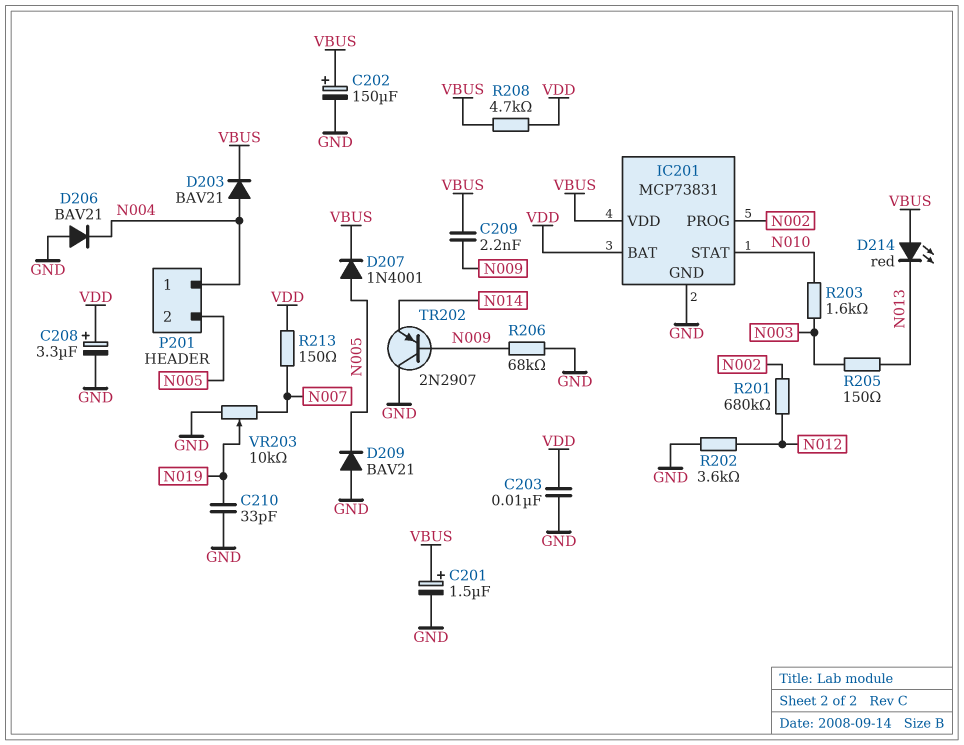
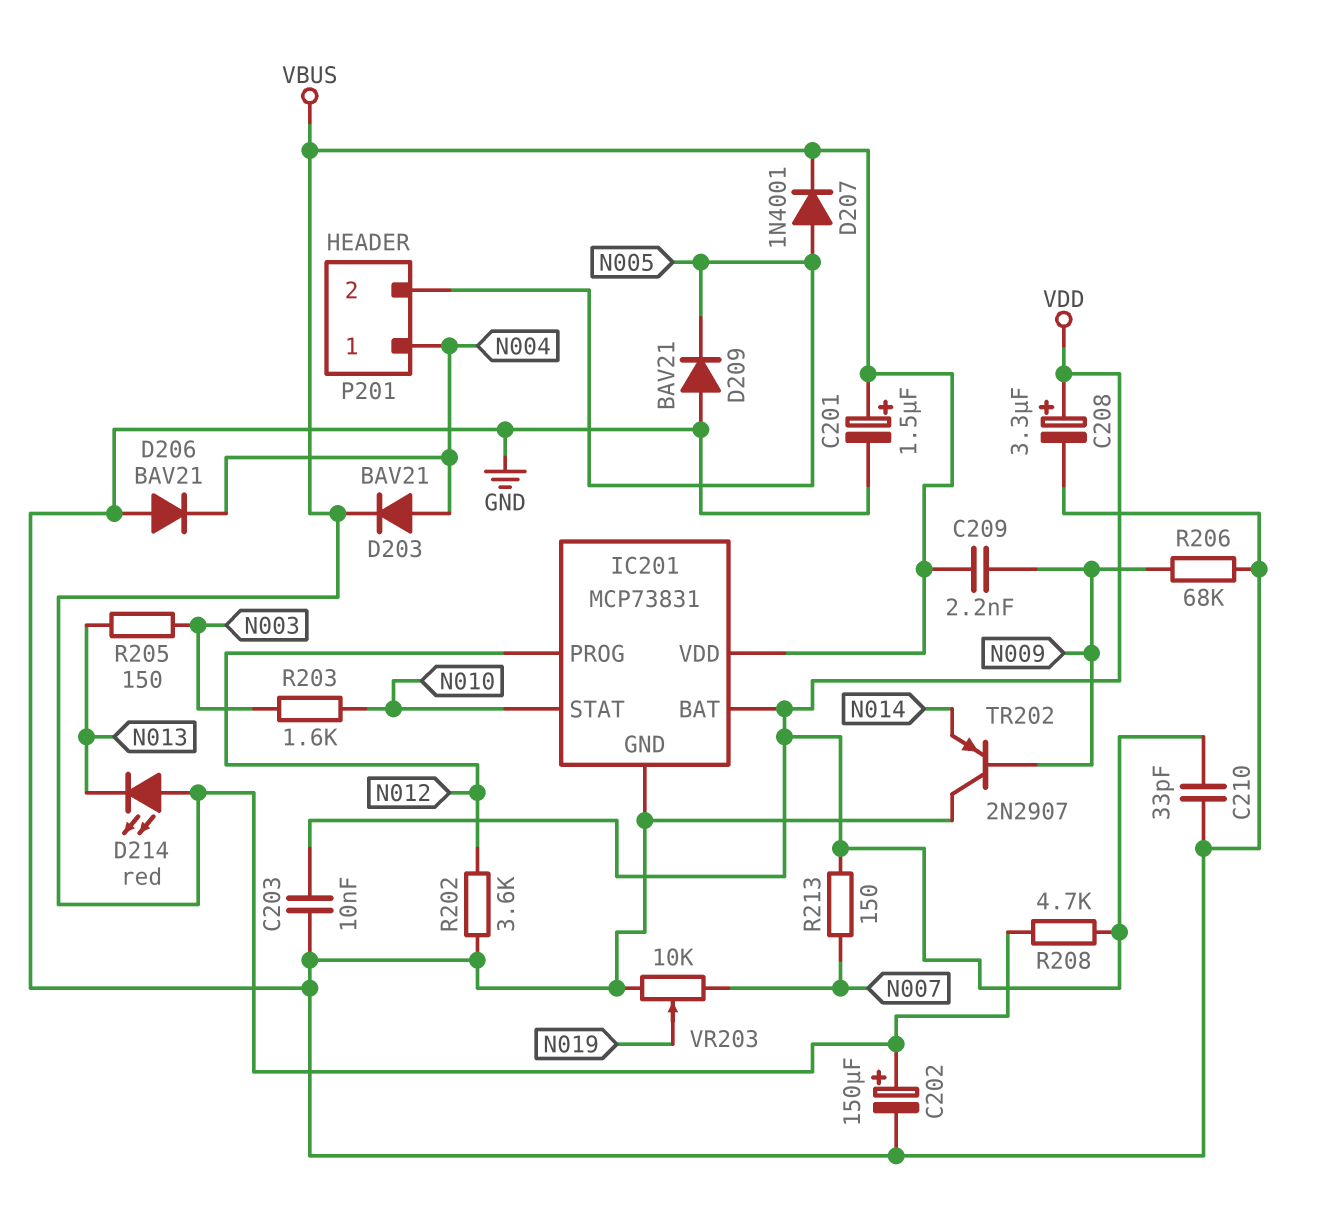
C210: 33pF (GND, N019) -> 33pF (GND, VDD)
IC201 pin PROG: N002 -> N012
R201: 680k (N002, N012) -> none

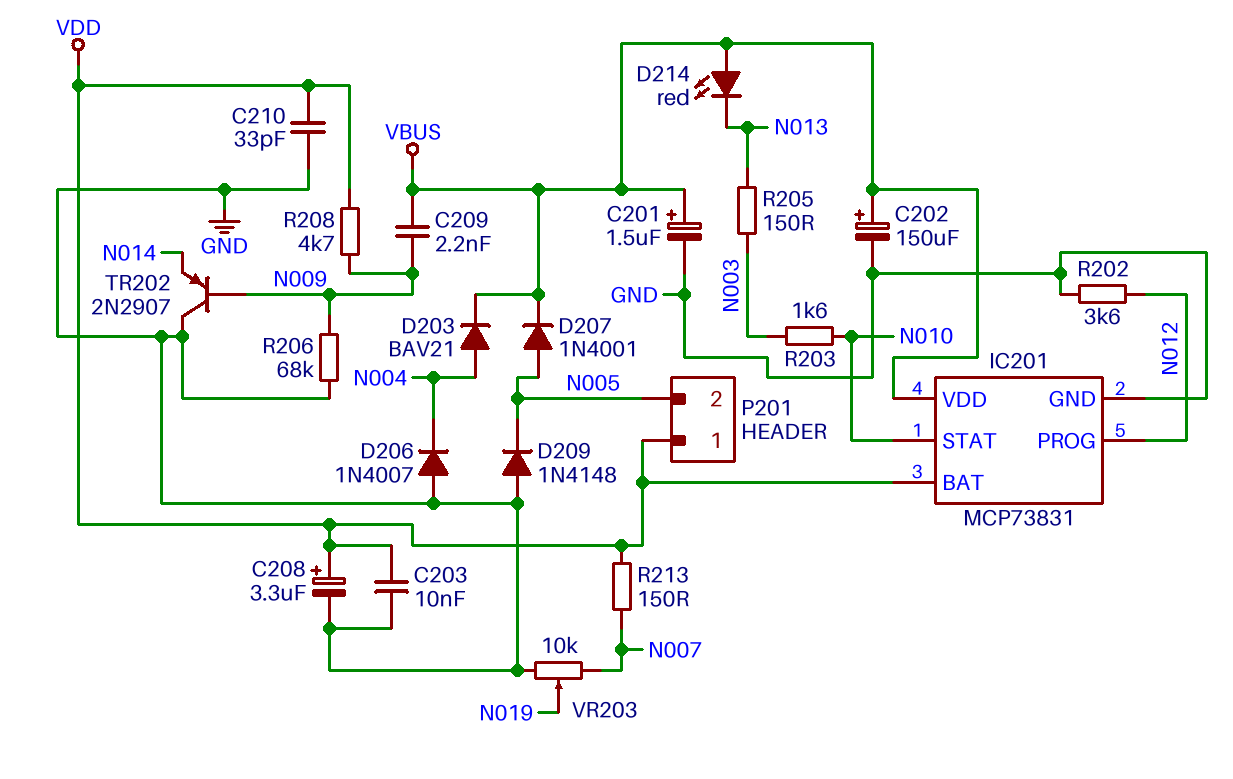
D206: diode BAV21 (A GND, K N004) -> diode 1N4007 (A GND, K N004)
D209: diode BAV21 (A GND, K N005) -> diode 1N4148 (A GND, K N005)
P201 pin 1: N004 -> VDD
R208: 4.7k (VBUS, VDD) -> 4.7k (N009, VDD)

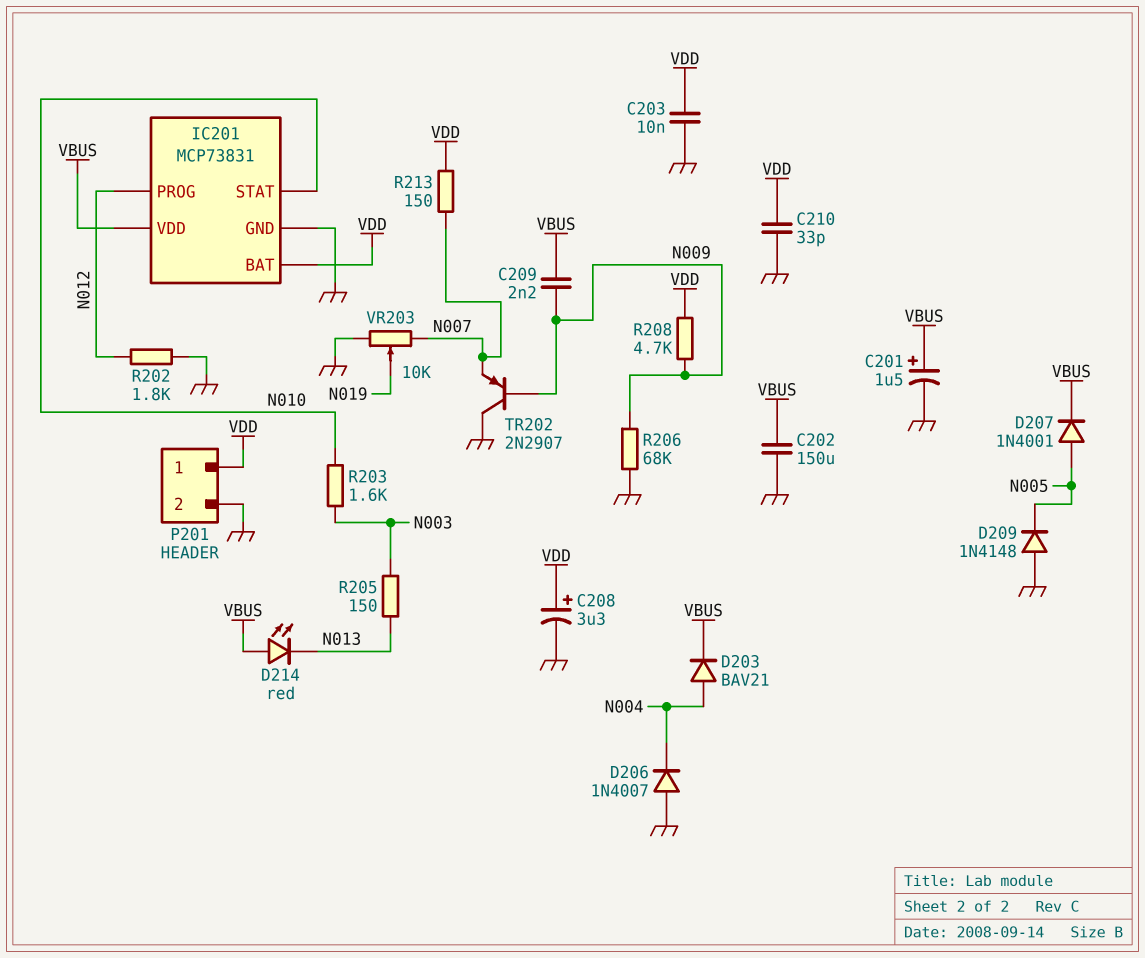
C202: 150uF (plus VBUS, minus GND) -> 150uF (GND, VBUS)
P201 pin 2: N005 -> GND
R202: 3.6k (GND, N012) -> 1.8k (GND, N012)
TR202: PNP 2N2907 (B N009, C GND, E N014) -> PNP 2N2907 (B N009, C GND, E N007)

